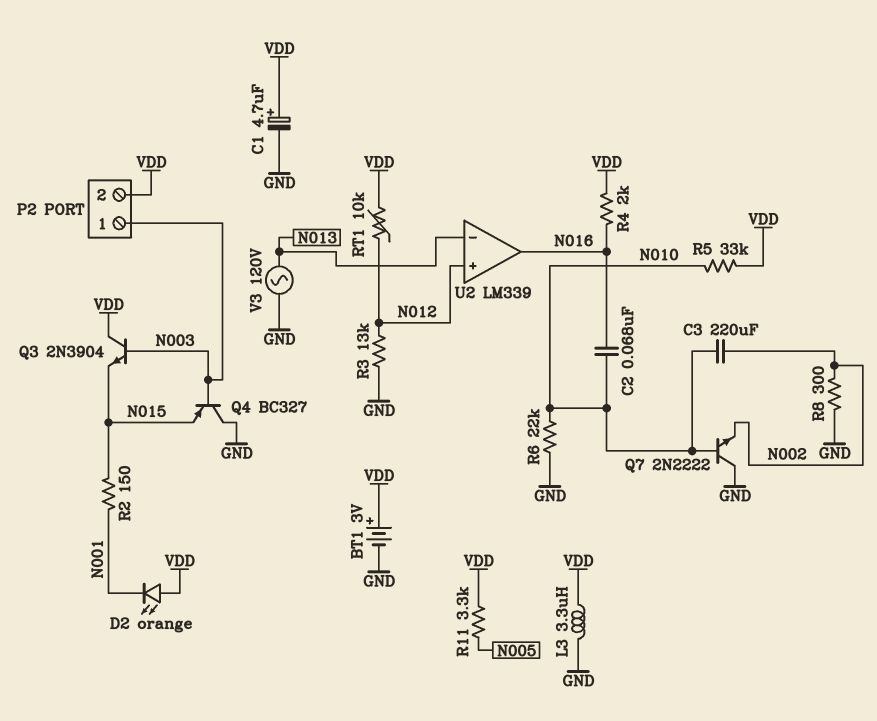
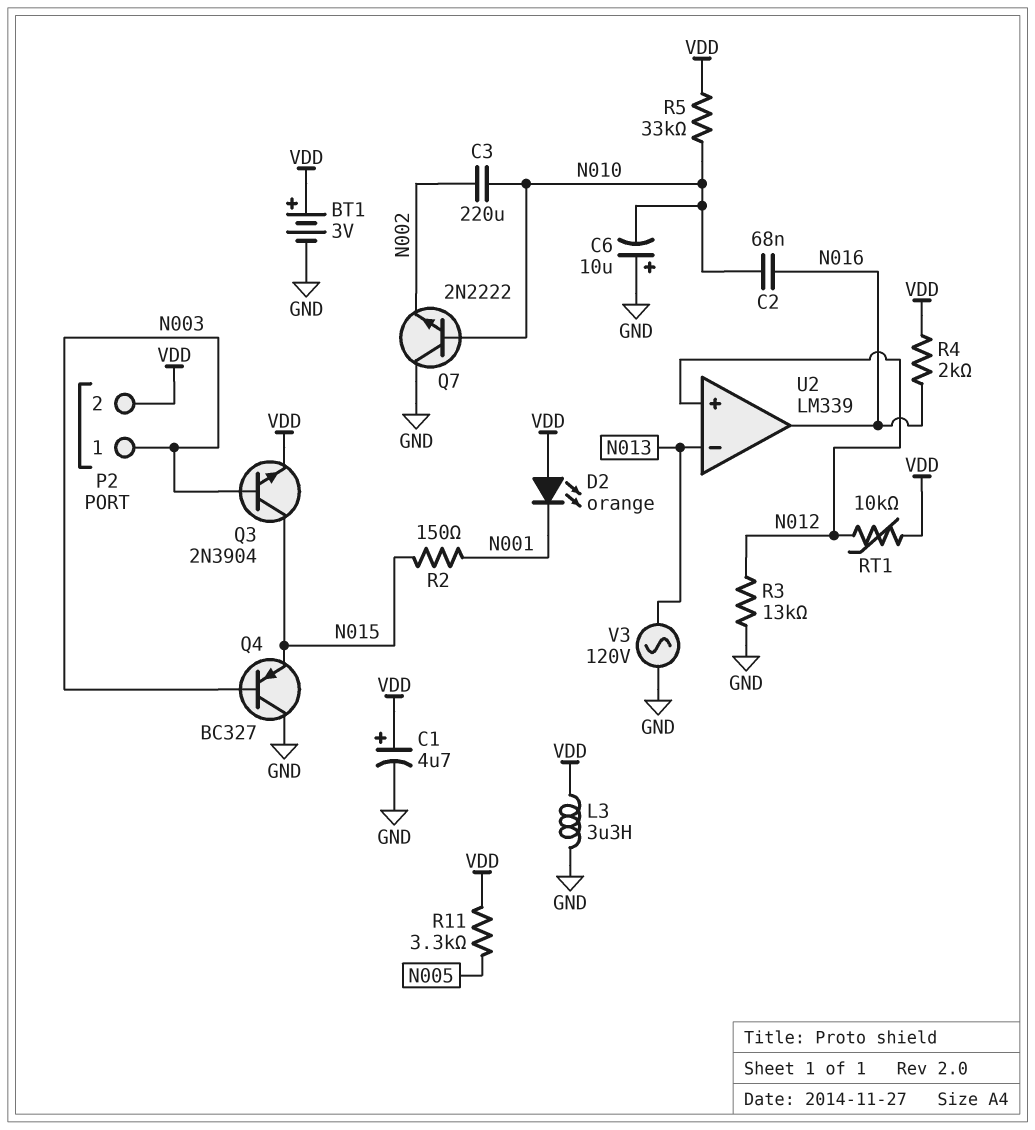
C6: none -> 10uF (plus GND, minus N010)
Q3: NPN 2N3904 (B N003, C VDD, E N015) -> NPN 2N3904 (B N003, C N015, E VDD)
R6: 22k (GND, N010) -> none
R8: 300 (GND, N002) -> none

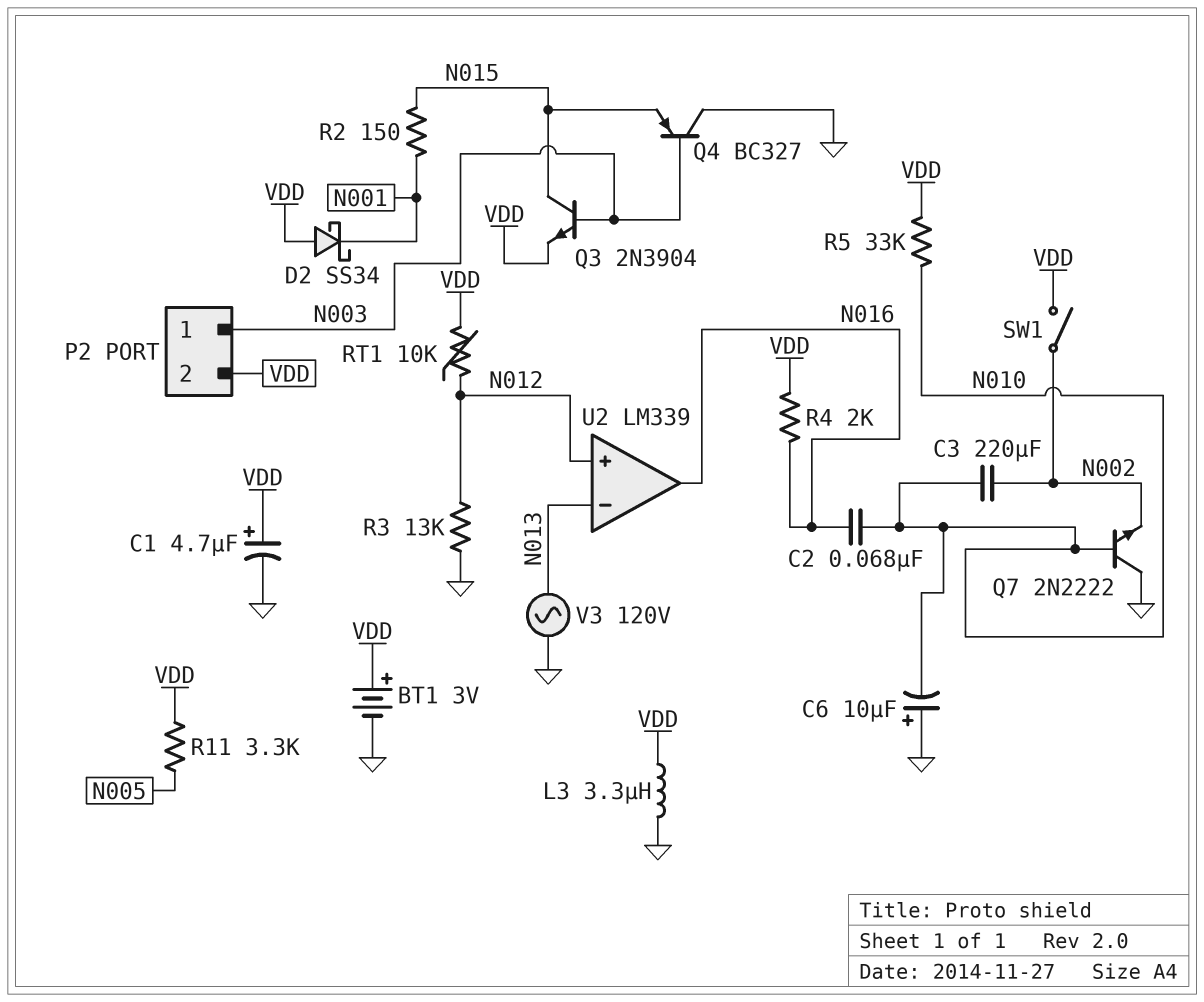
D2: LED orange (A VDD, K N001) -> schottky SS34 (A VDD, K N001)
SW1: none -> switch (N002, VDD)

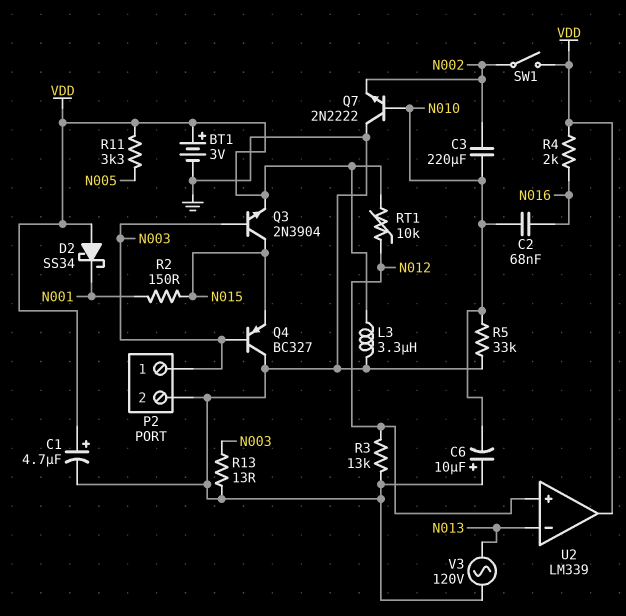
P2 pin 2: VDD -> GND
R5: 33k (N010, VDD) -> 33k (GND, N010)
R13: none -> 13 (GND, N003)
U2 pin out: N016 -> VDD

